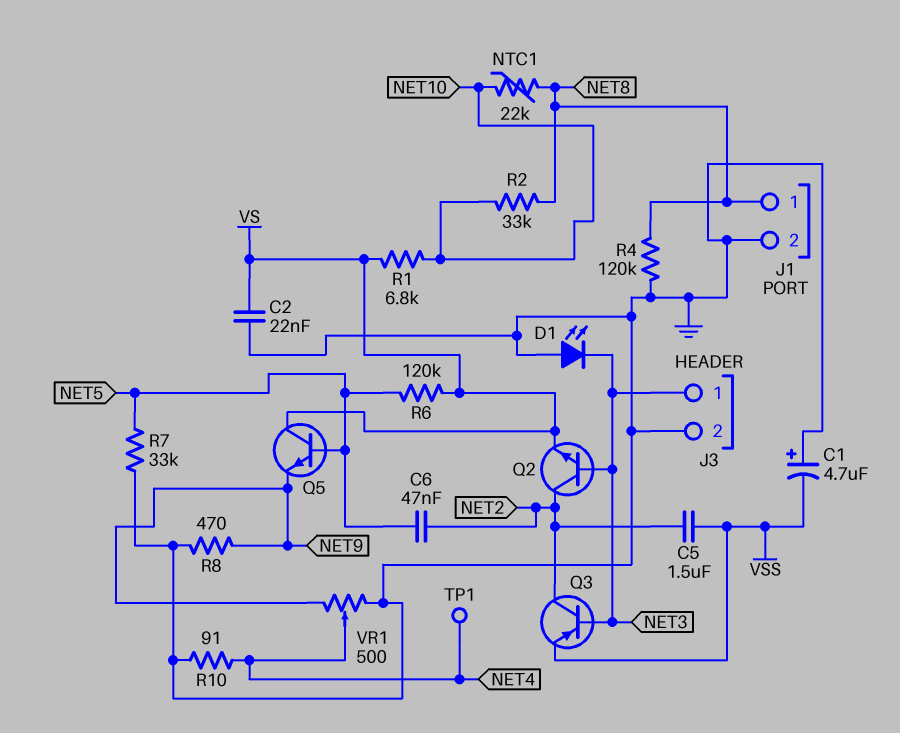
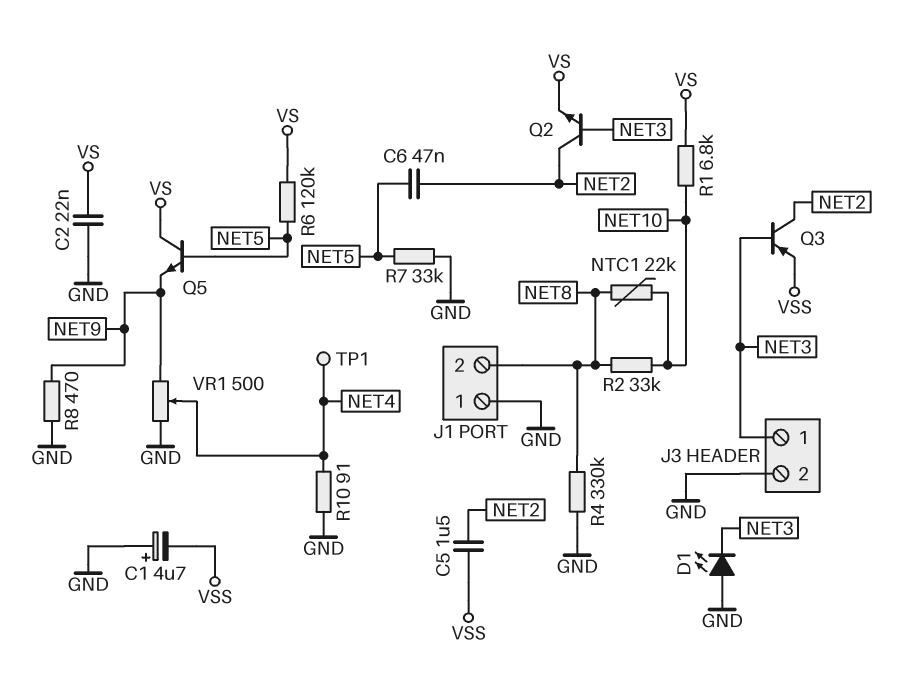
J1 pin 1: NET8 -> GND
J1 pin 2: GND -> NET8
R4: 120k (GND, NET8) -> 330k (GND, NET8)

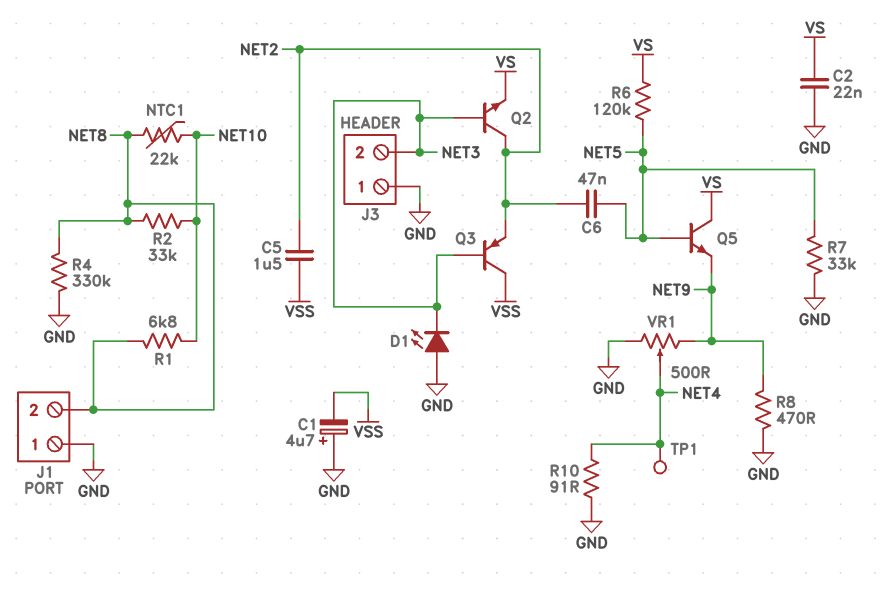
J3 pin 1: NET3 -> GND
J3 pin 2: GND -> NET3
Q3: PNP (B NET3, C NET2, E VSS) -> PNP (B NET3, C VSS, E NET2)
R1: 6.8k (NET10, VS) -> 6.8k (NET8, NET10)

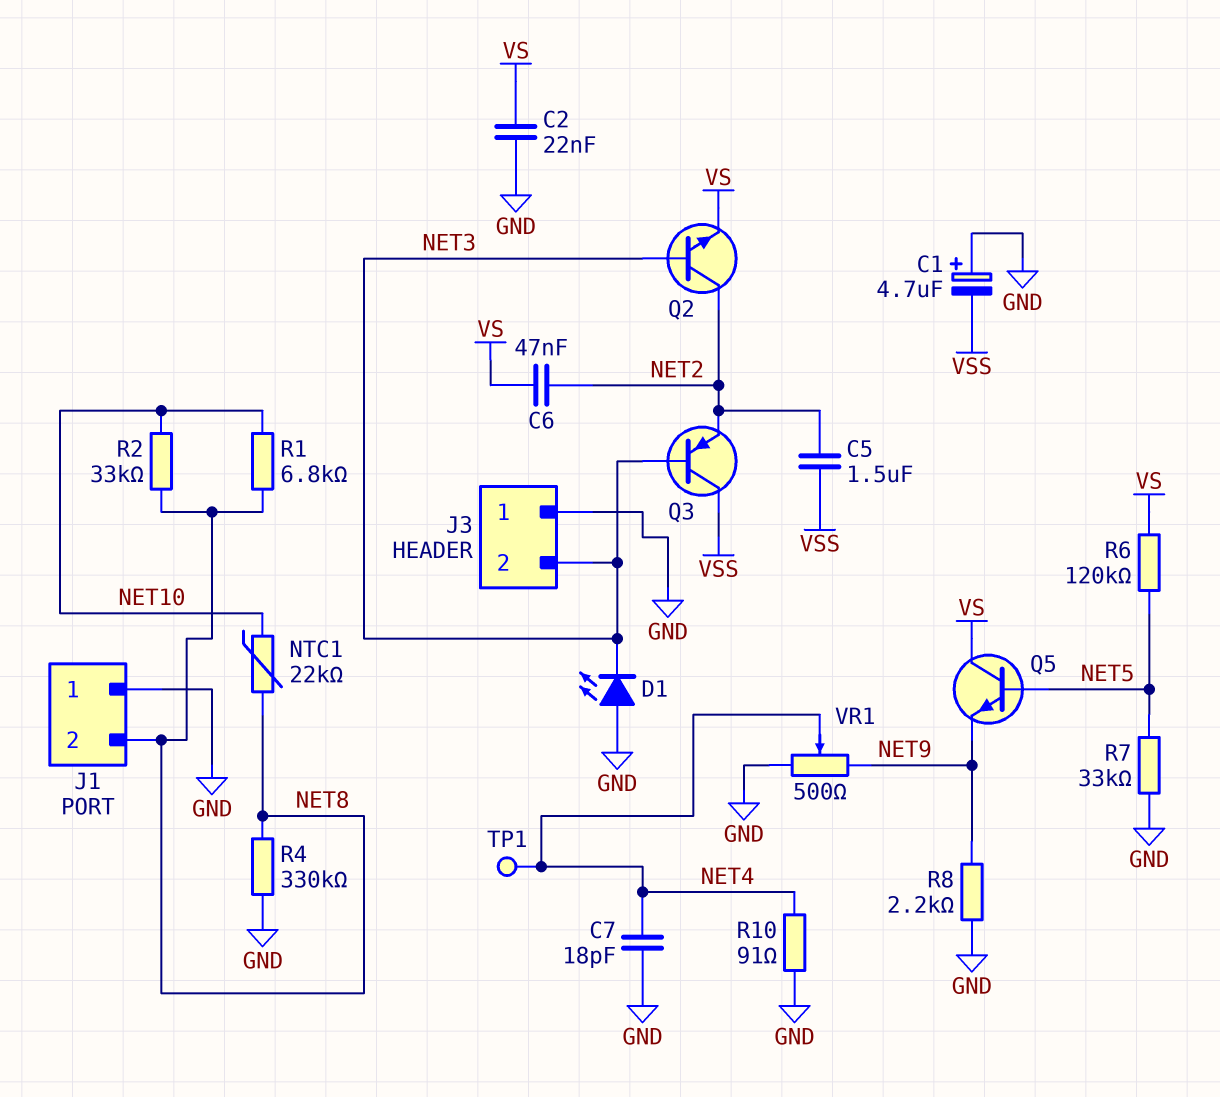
C6: 47nF (NET2, NET5) -> 47nF (NET2, VS)
C7: none -> 18pF (GND, NET4)
R8: 470 (GND, NET9) -> 2.2k (GND, NET9)

